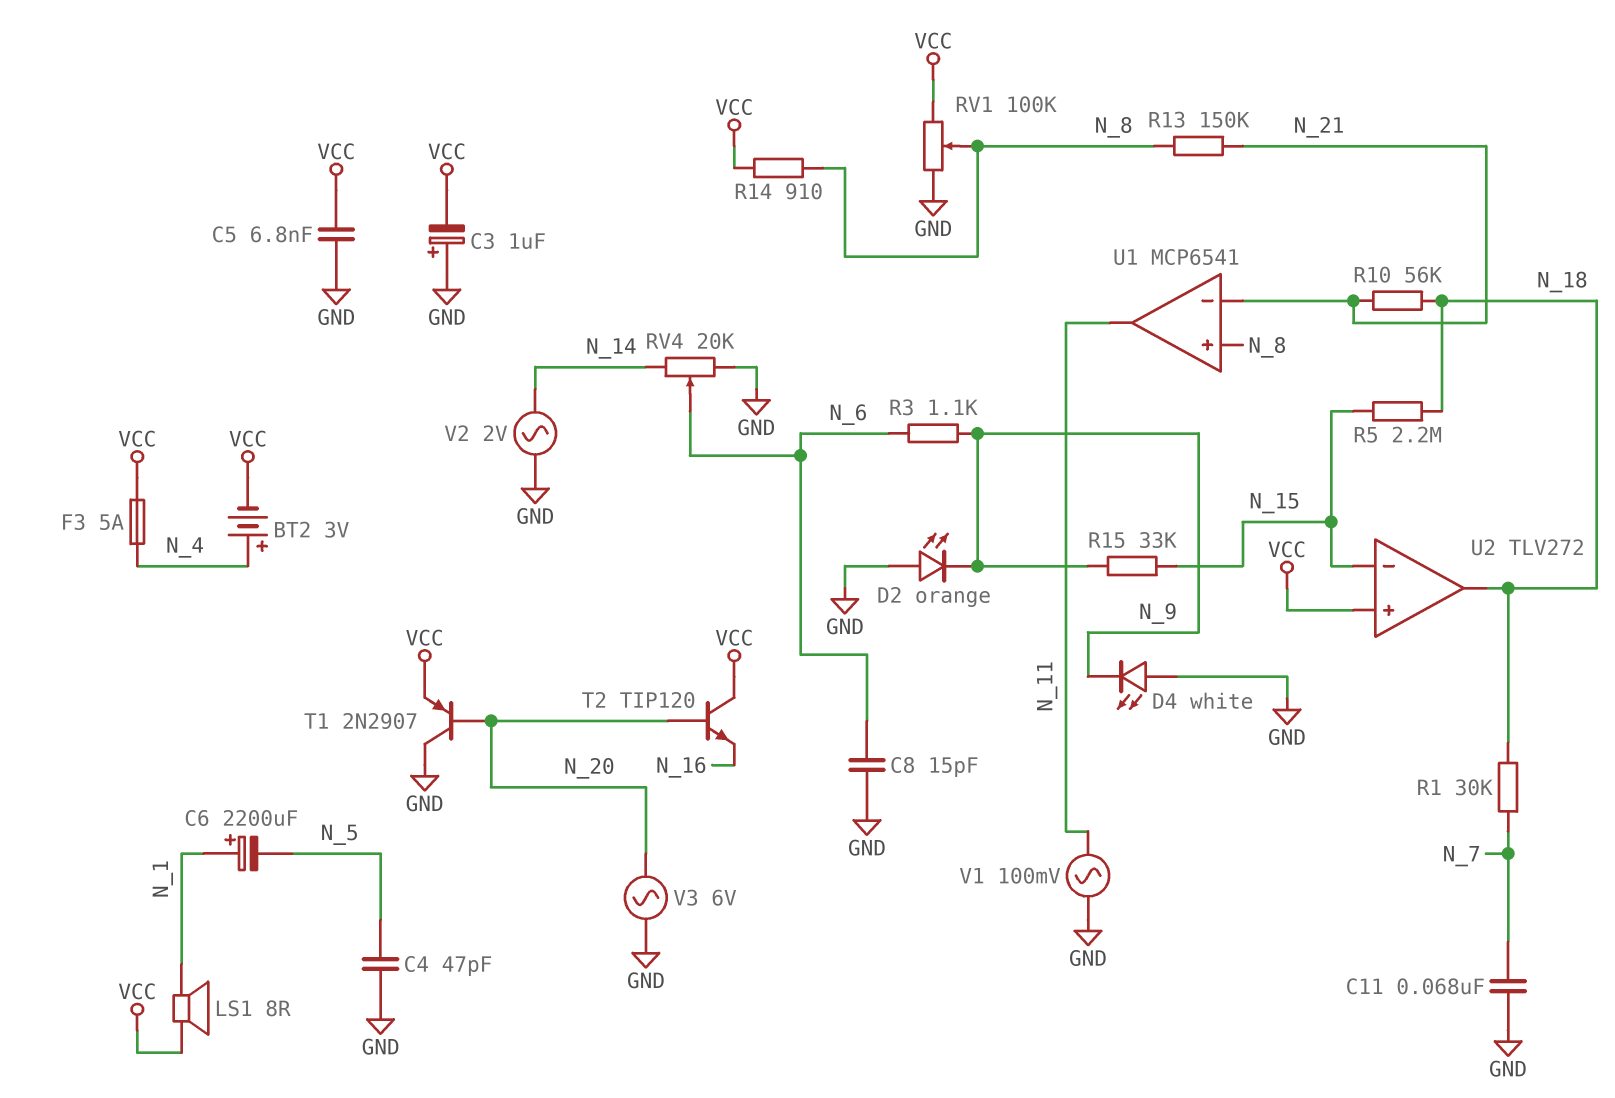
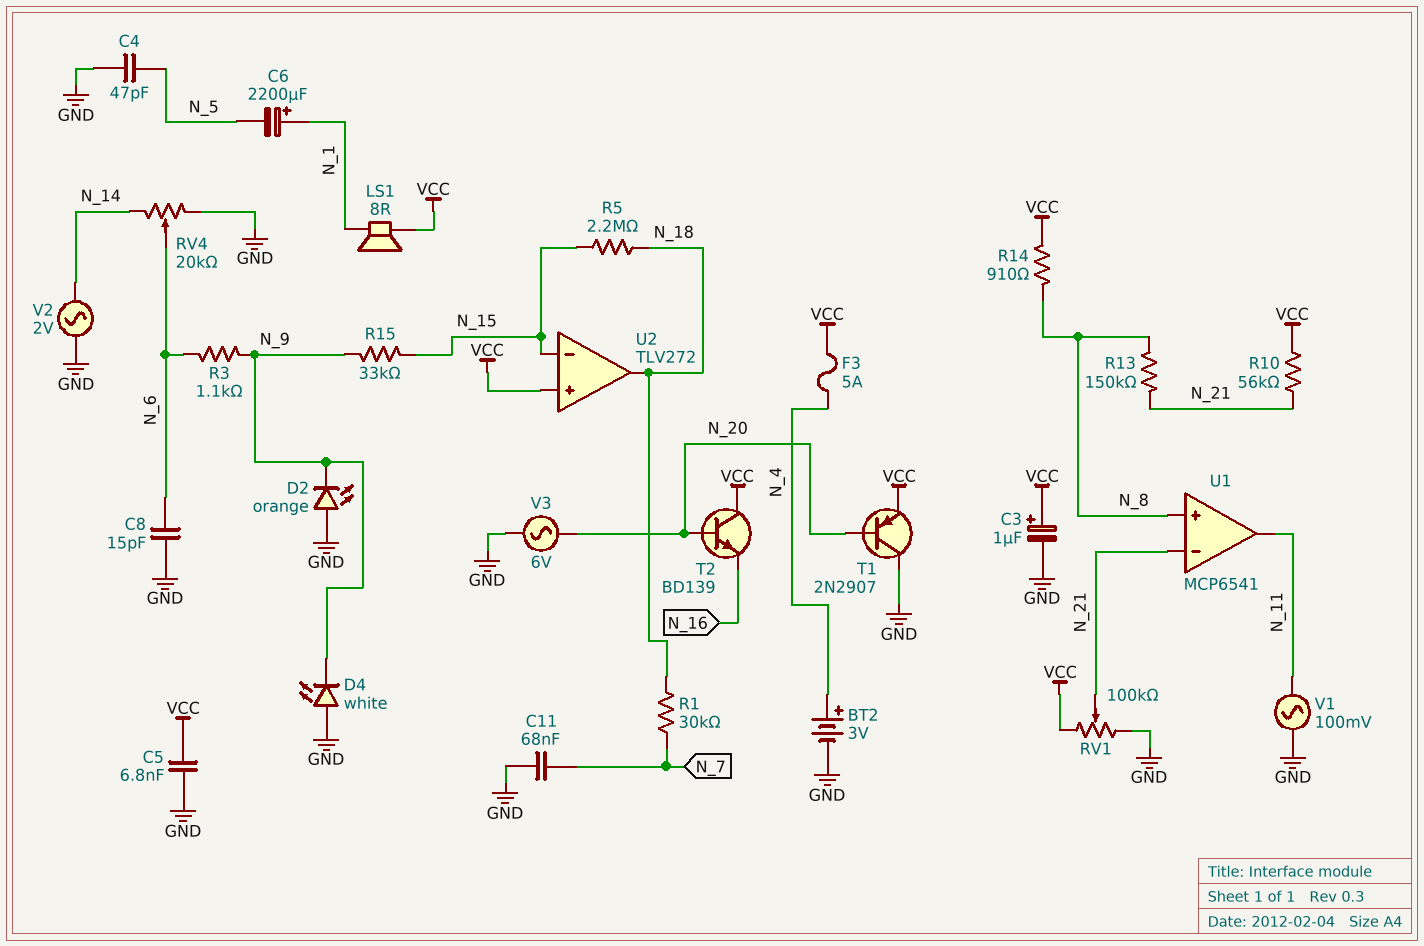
BT2: 3V (plus N_4, minus VCC) -> 3V (plus N_4, minus GND)
C3: 1uF (plus GND, minus VCC) -> 1uF (plus VCC, minus GND)
R10: 56k (N_18, N_21) -> 56k (N_21, VCC)
RV1: 100k (GND, VCC, wiper N_8) -> 100k (GND, VCC, wiper N_21)
T2: NPN TIP120 (B N_20, C VCC, E N_16) -> NPN BD139 (B N_20, C VCC, E N_16)

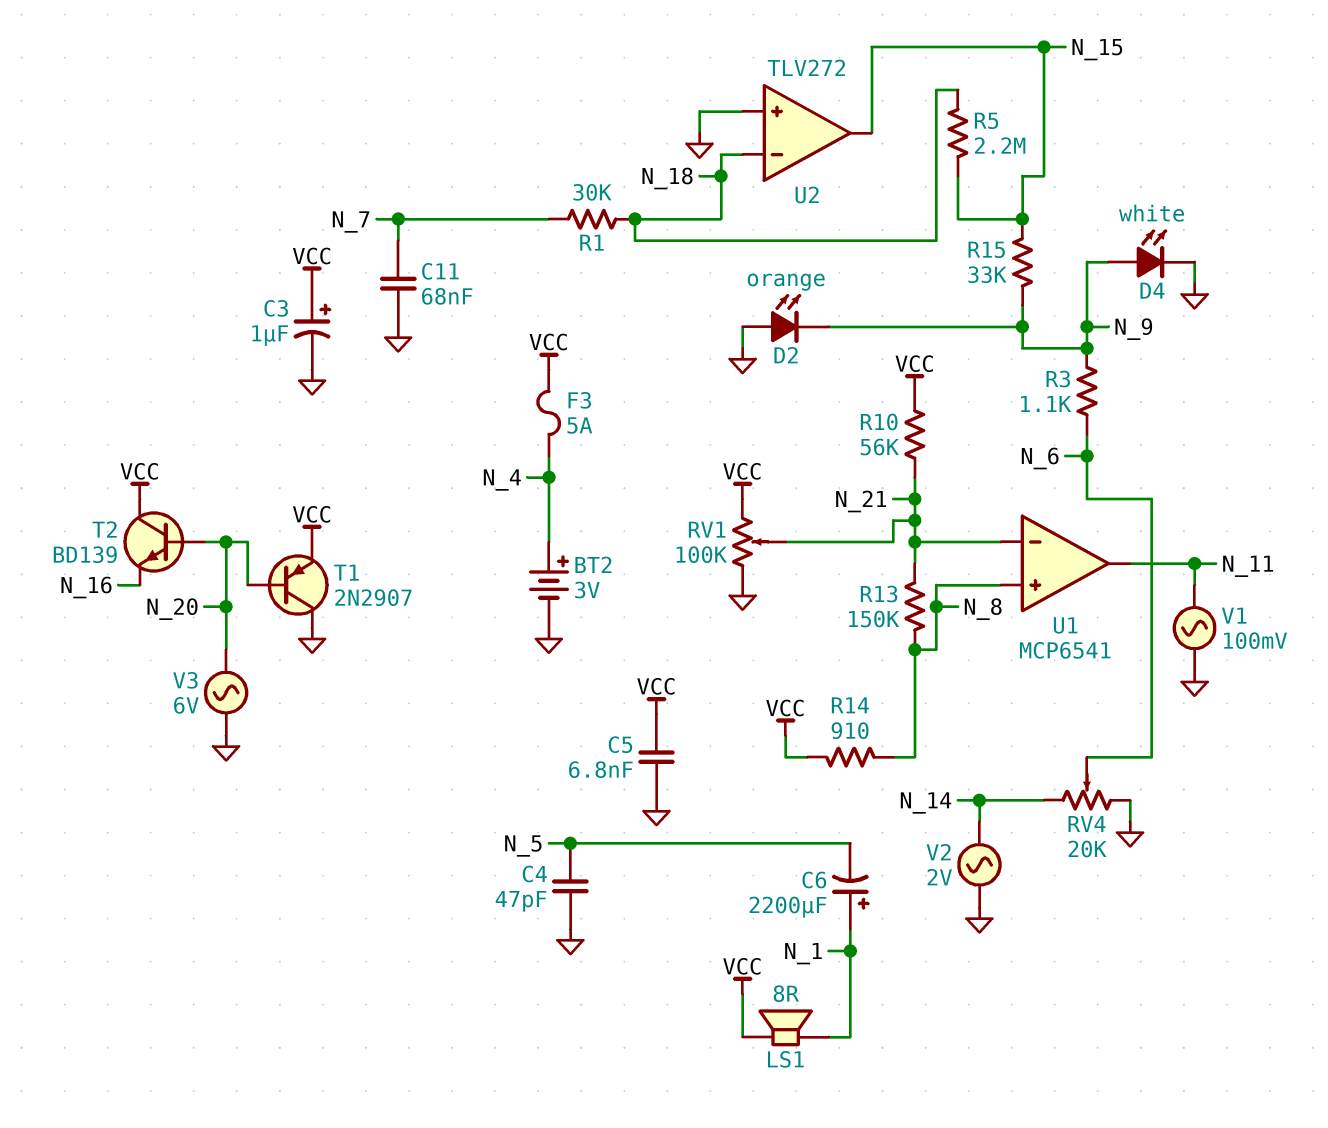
C8: 15pF (GND, N_6) -> none
D4: LED white (A GND, K N_9) -> LED white (A N_9, K GND)
U2 pin in+: VCC -> GND
U2 pin in-: N_15 -> N_18
U2 pin out: N_18 -> N_15

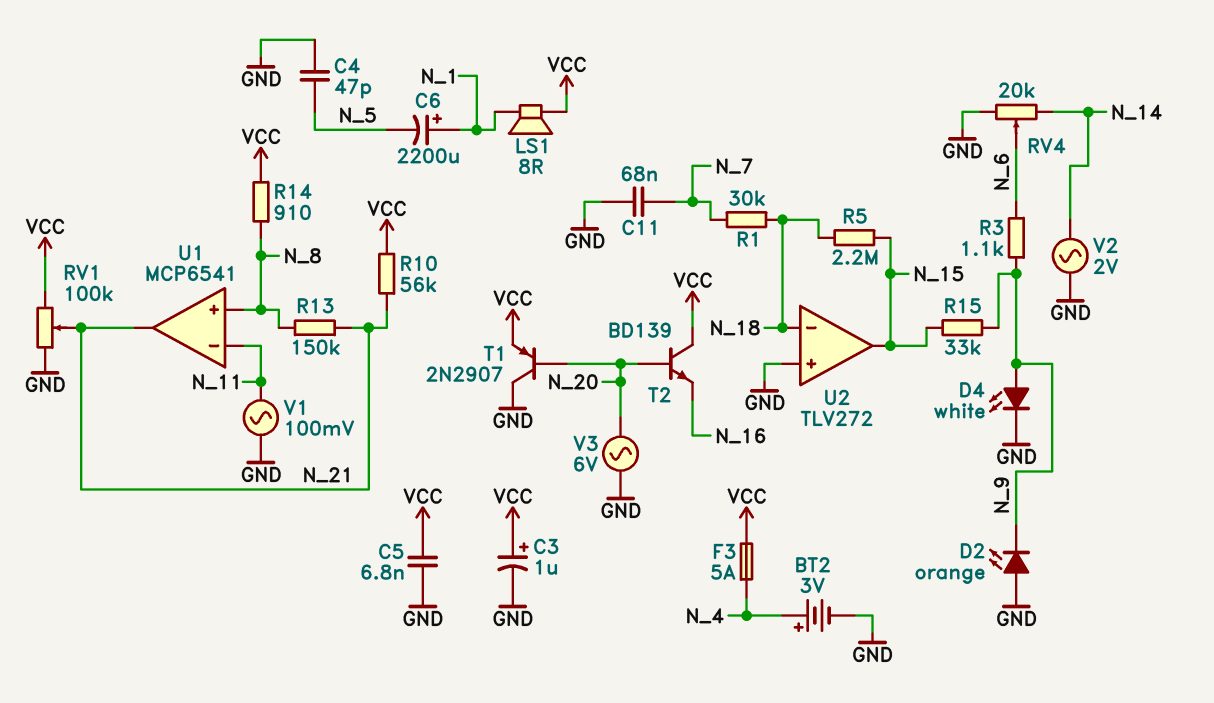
U1 pin in-: N_21 -> N_11
U1 pin out: N_11 -> N_21

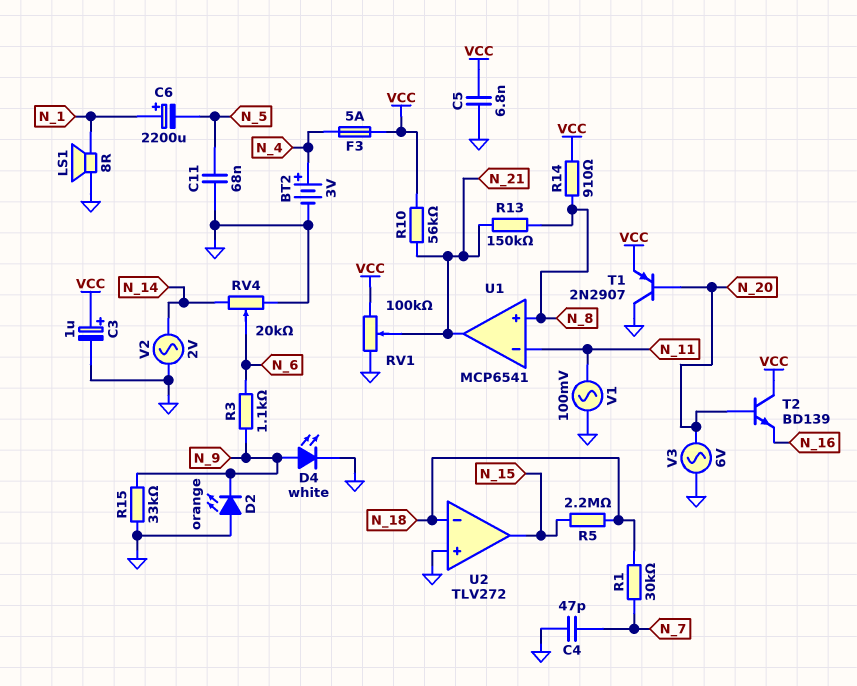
C4: 47pF (GND, N_5) -> 47pF (GND, N_7)
C11: 68nF (GND, N_7) -> 68nF (GND, N_5)
LS1: speaker 8R (N_1, VCC) -> speaker 8R (GND, N_1)
R15: 33k (N_9, N_15) -> 33k (GND, N_9)

